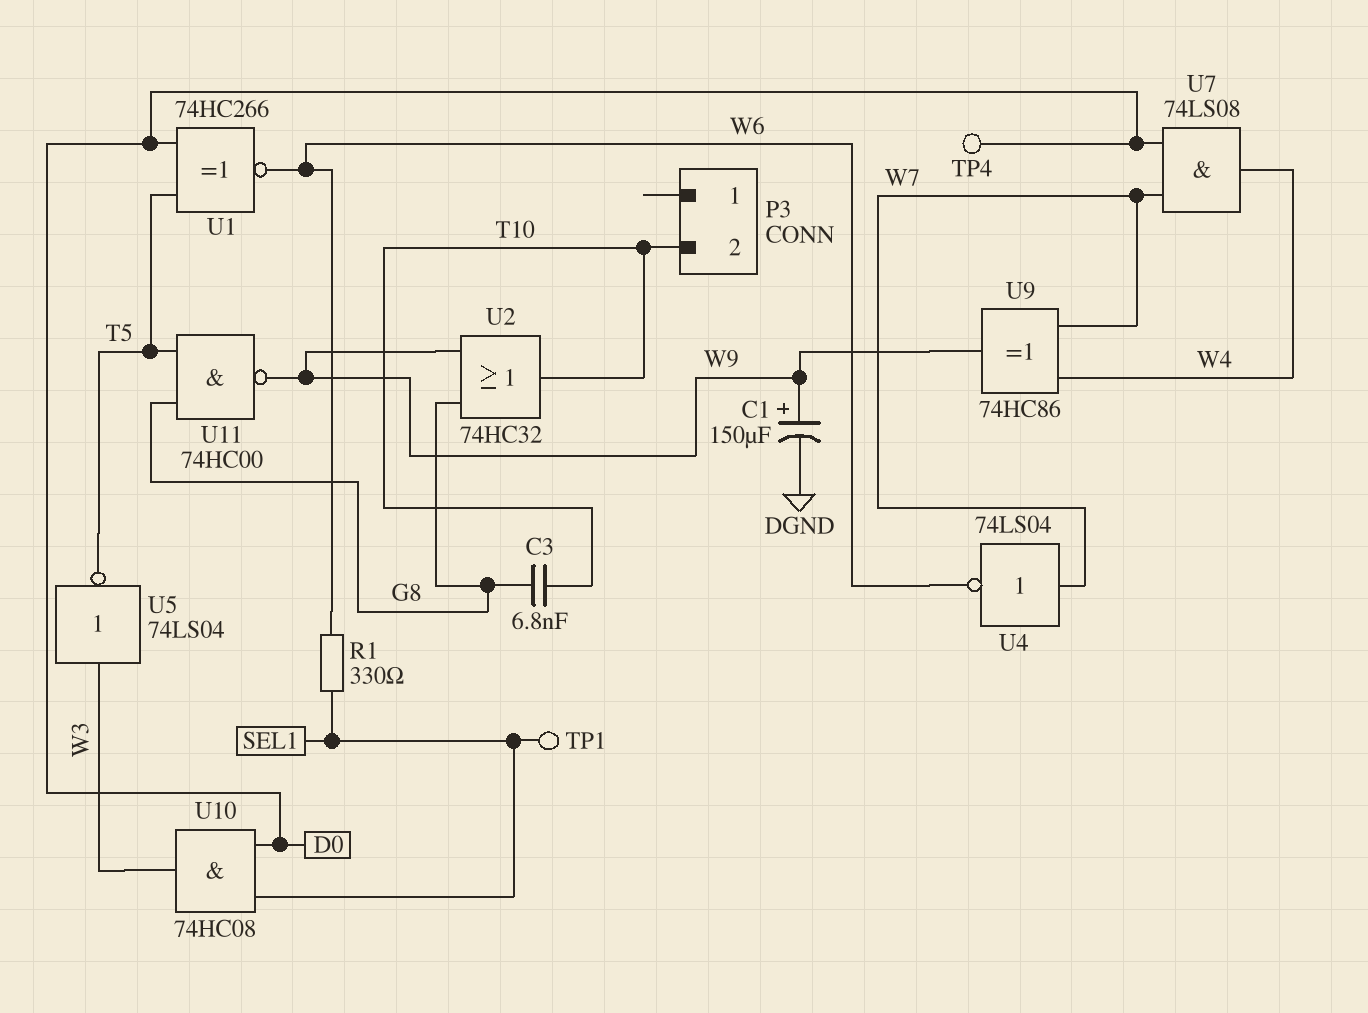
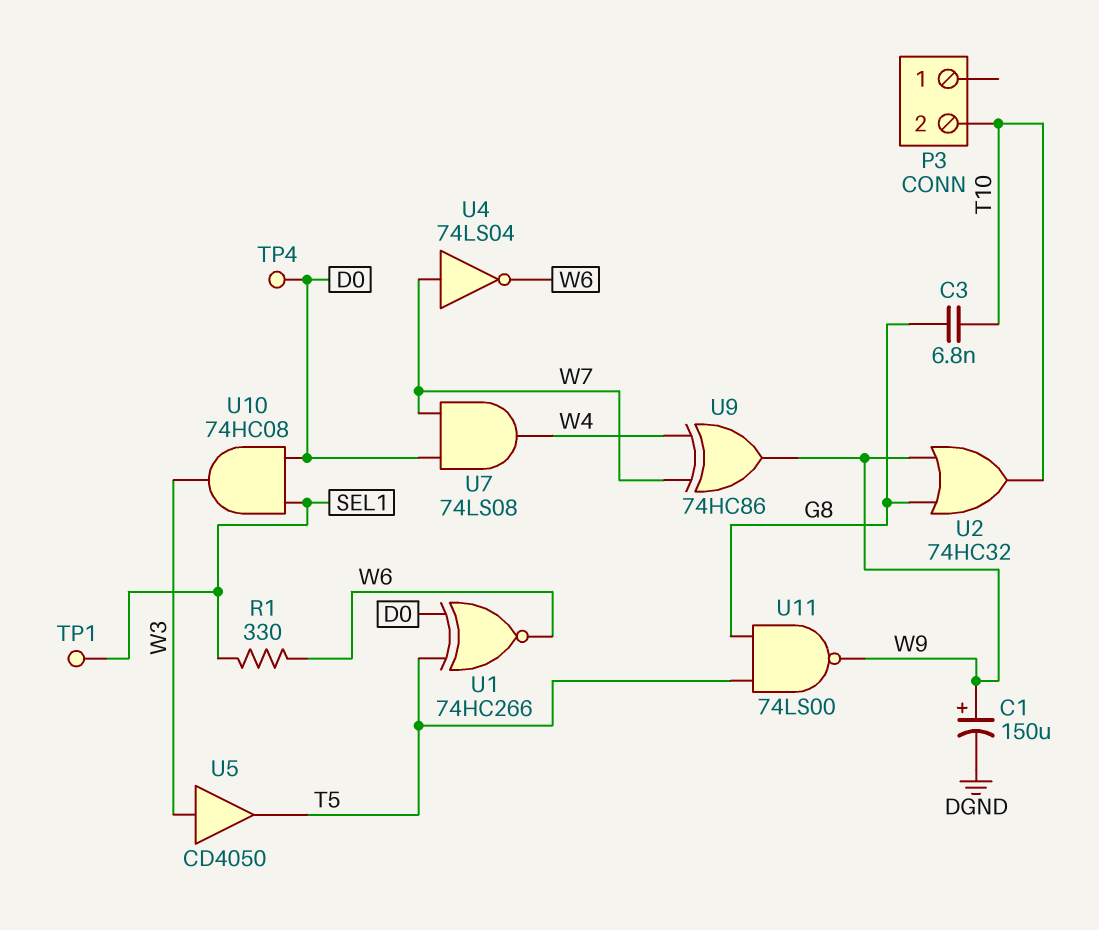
U5: NOT 74LS04 (in W3, out T5) -> buffer CD4050 (in W3, out T5)
U11: NAND 74HC00 (in G8, in T5, out W9) -> NAND 74LS00 (in G8, in T5, out W9)

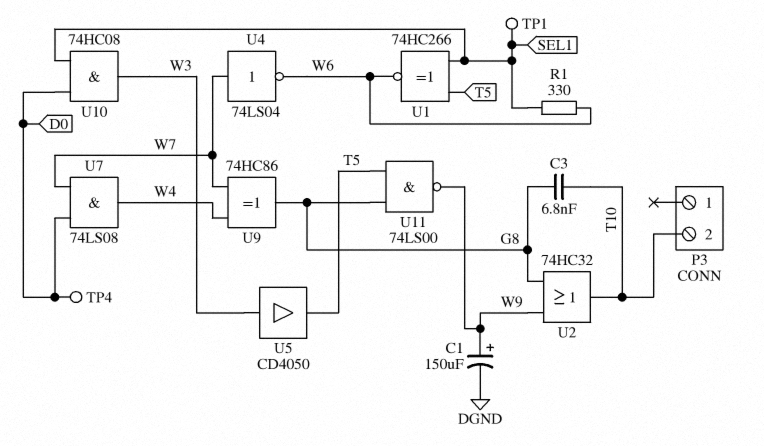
U1: XNOR 74HC266 (in D0, in T5, out W6) -> XNOR 74HC266 (in SEL1, in T5, out W6)
U9: XOR 74HC86 (in W4, in W7, out W9) -> XOR 74HC86 (in W4, in W7, out G8)

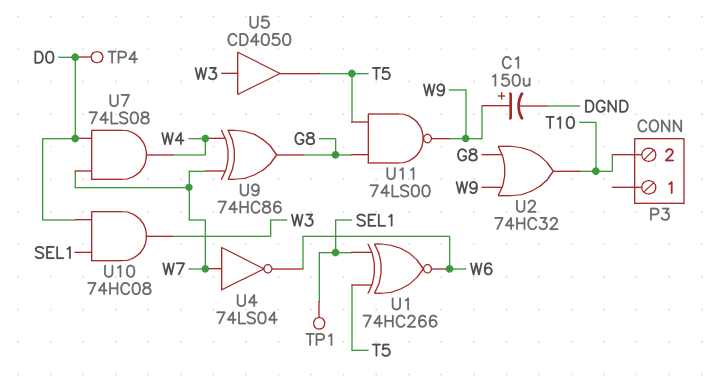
C3: 6.8nF (G8, T10) -> none
R1: 330 (SEL1, W6) -> none

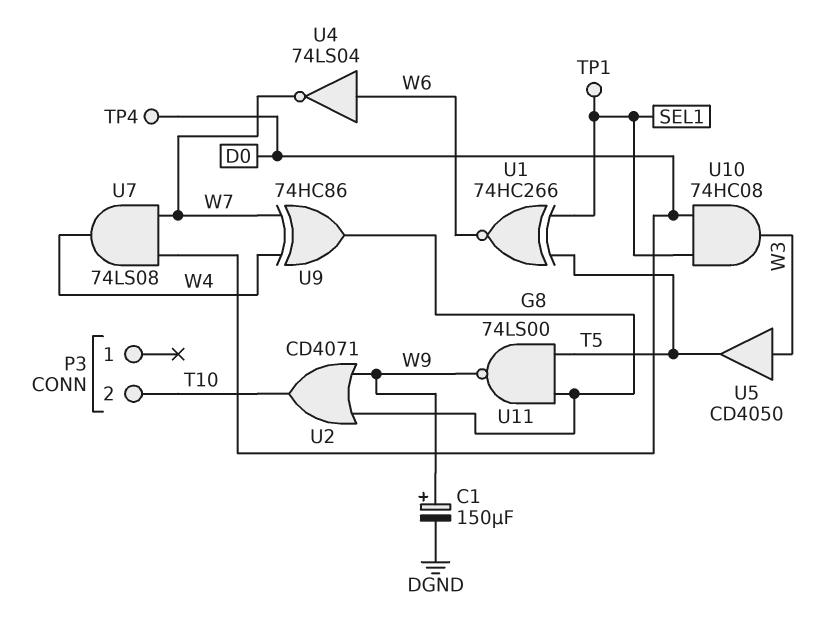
U2: OR 74HC32 (in G8, in W9, out T10) -> OR CD4071 (in G8, in W9, out T10)
U4: NOT 74LS04 (in W7, out W6) -> NOT 74LS04 (in W6, out W7)

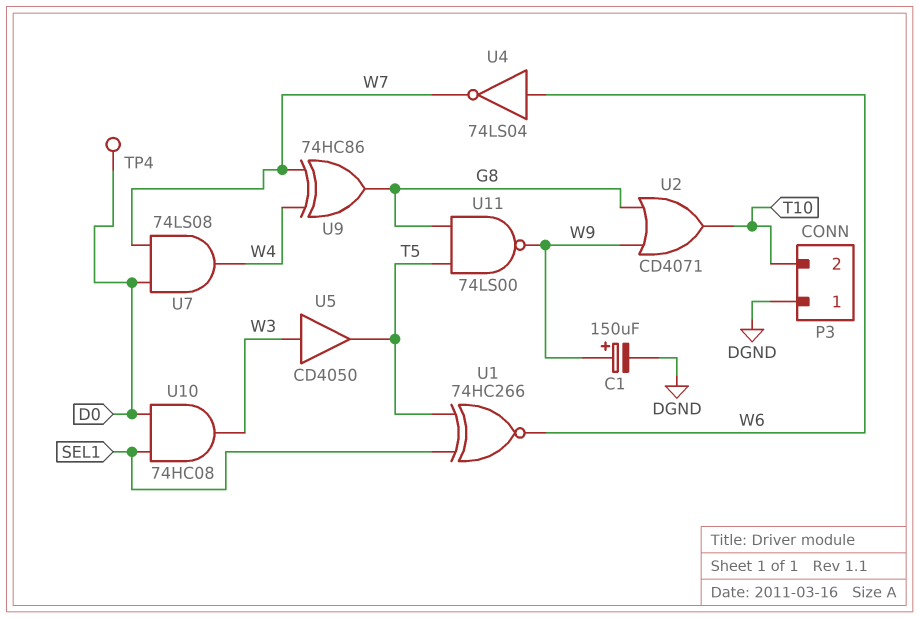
P3 pin 1: none -> DGND
TP1: test point (SEL1) -> none

